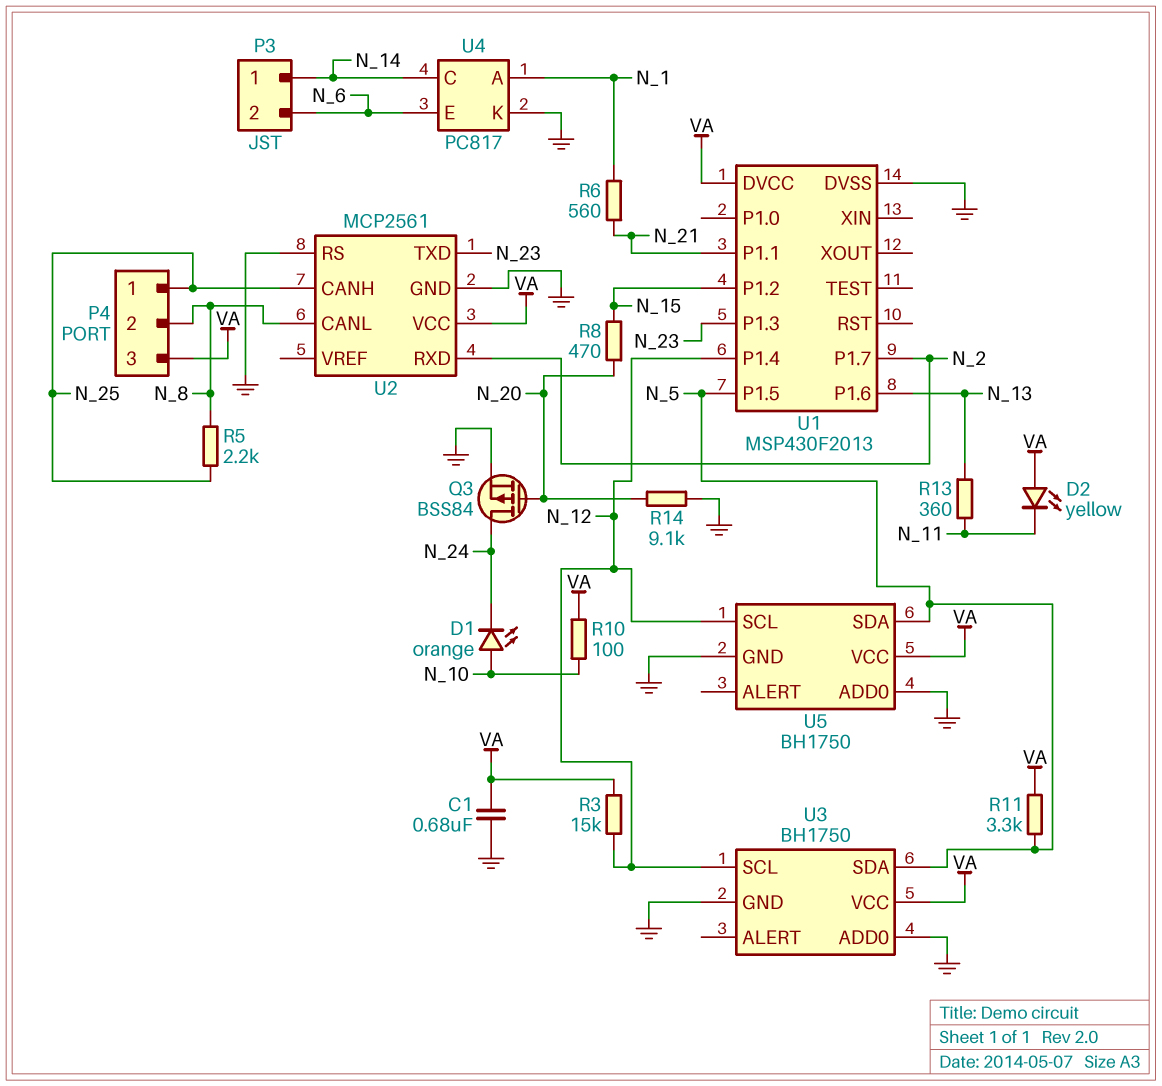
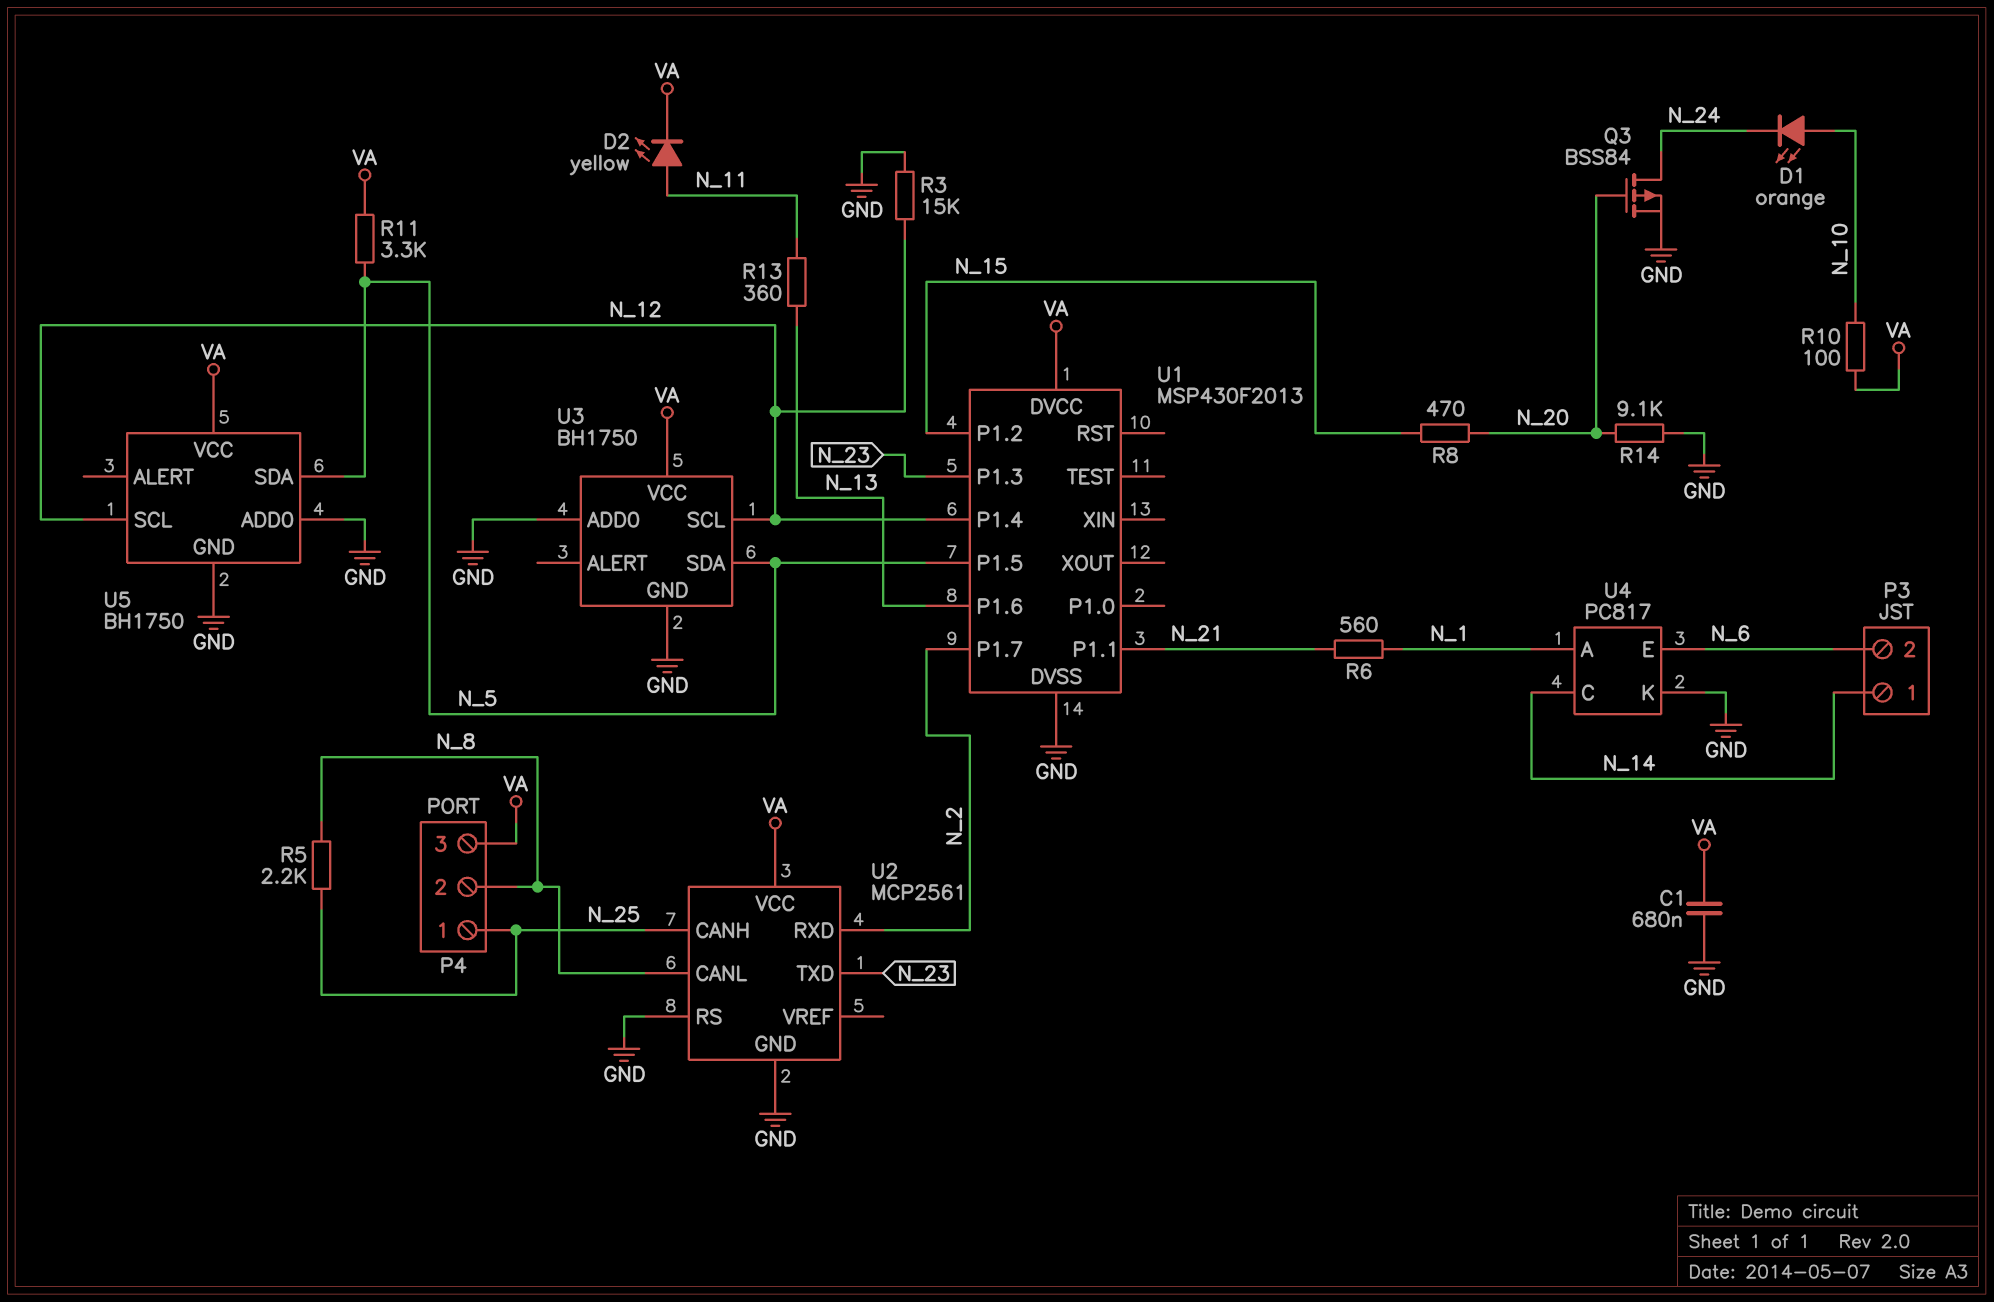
D2: LED yellow (A VA, K N_11) -> LED yellow (A N_11, K VA)
R3: 15k (N_12, VA) -> 15k (GND, N_12)

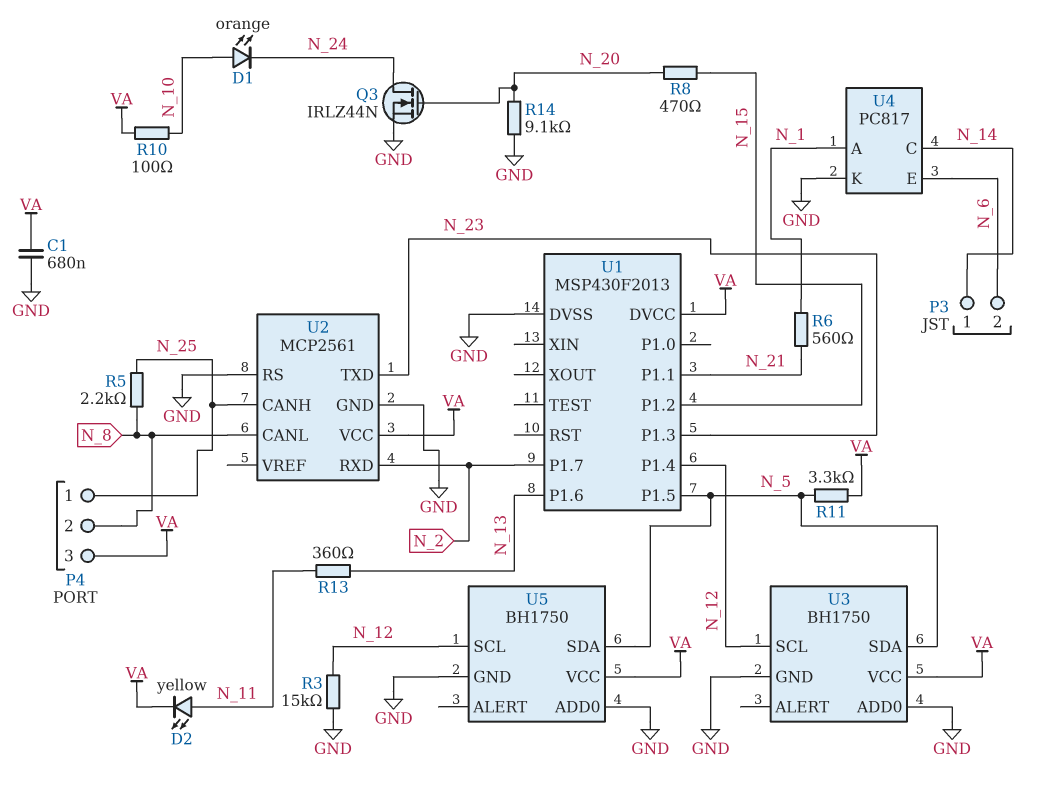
Q3: PMOS BSS84 (G N_20, D N_24, S GND) -> NMOS IRLZ44N (G N_20, D N_24, S GND)

